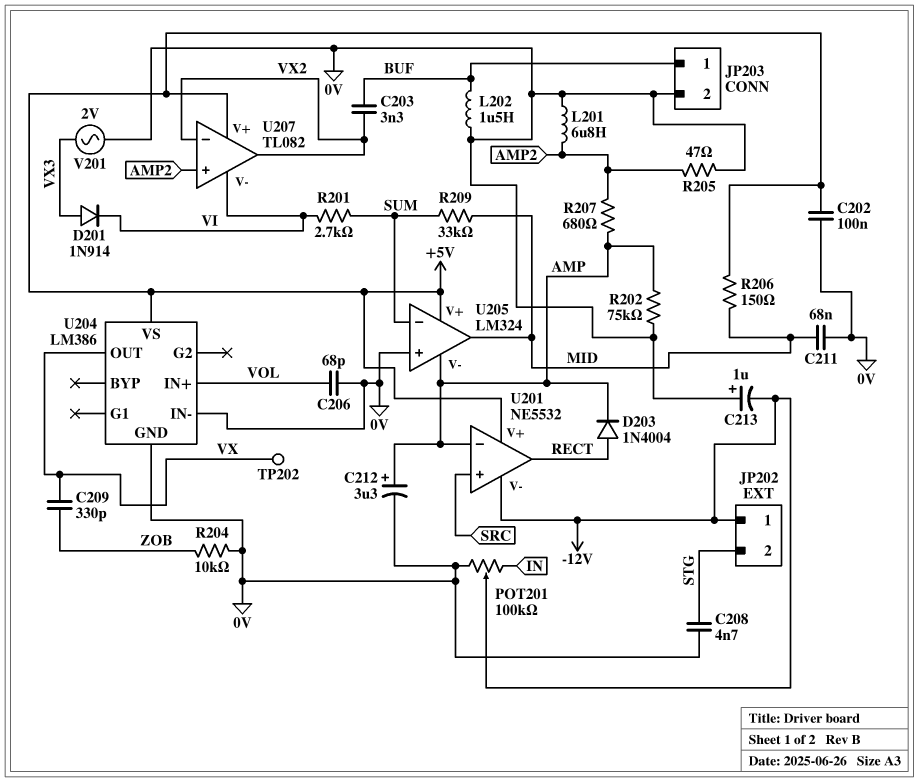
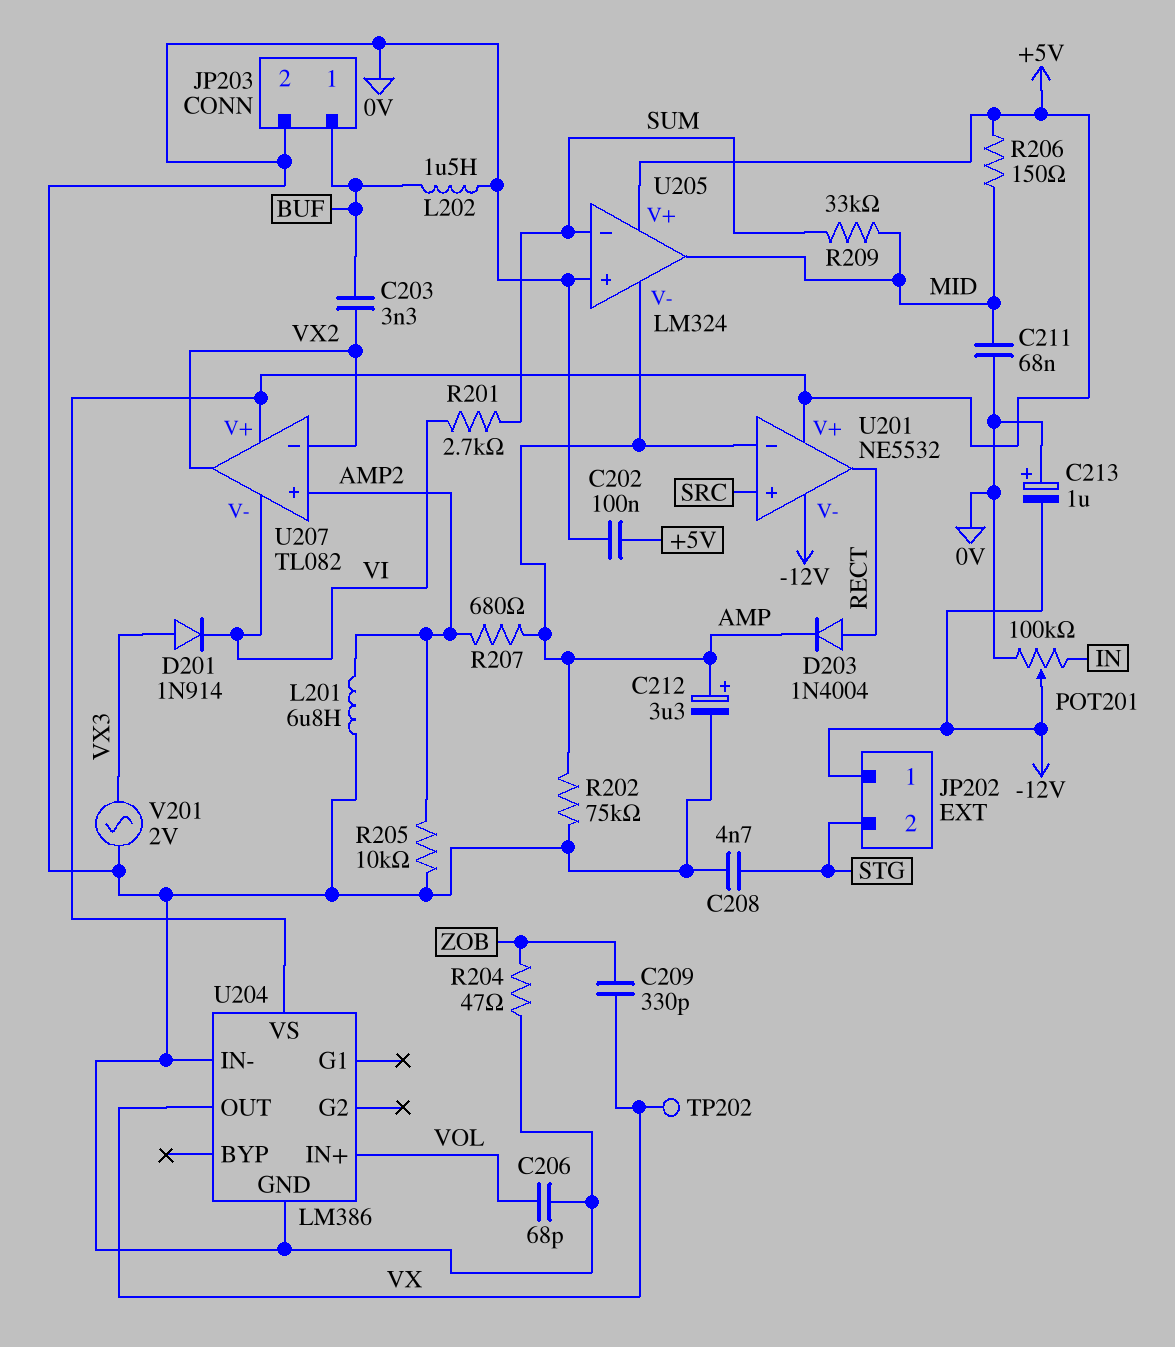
R204: 10k (0V, ZOB) -> 47 (0V, ZOB)
R205: 47 (0V, AMP2) -> 10k (0V, AMP2)

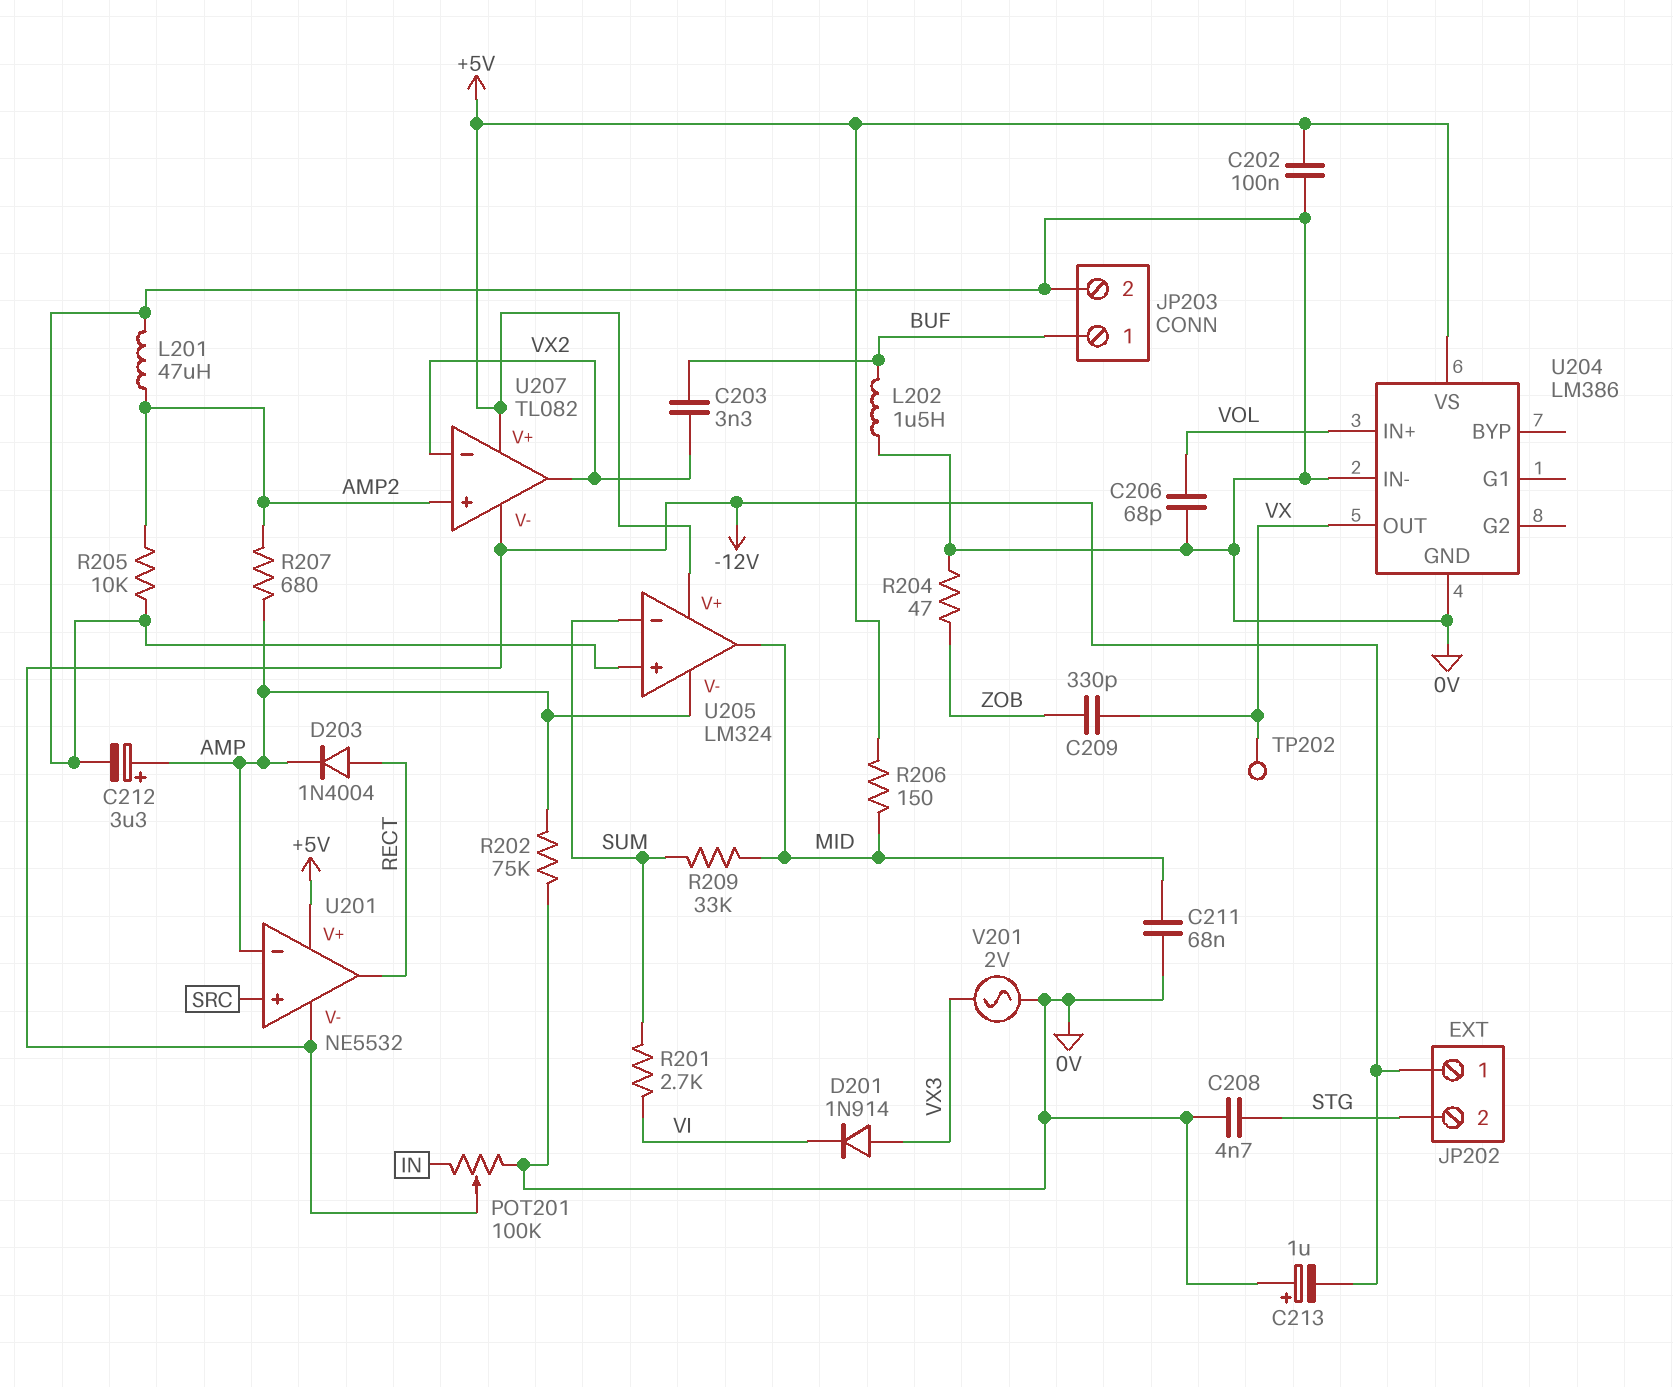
L201: 6.8uH (0V, AMP2) -> 47uH (0V, AMP2)
U207 pin V-: VI -> -12V

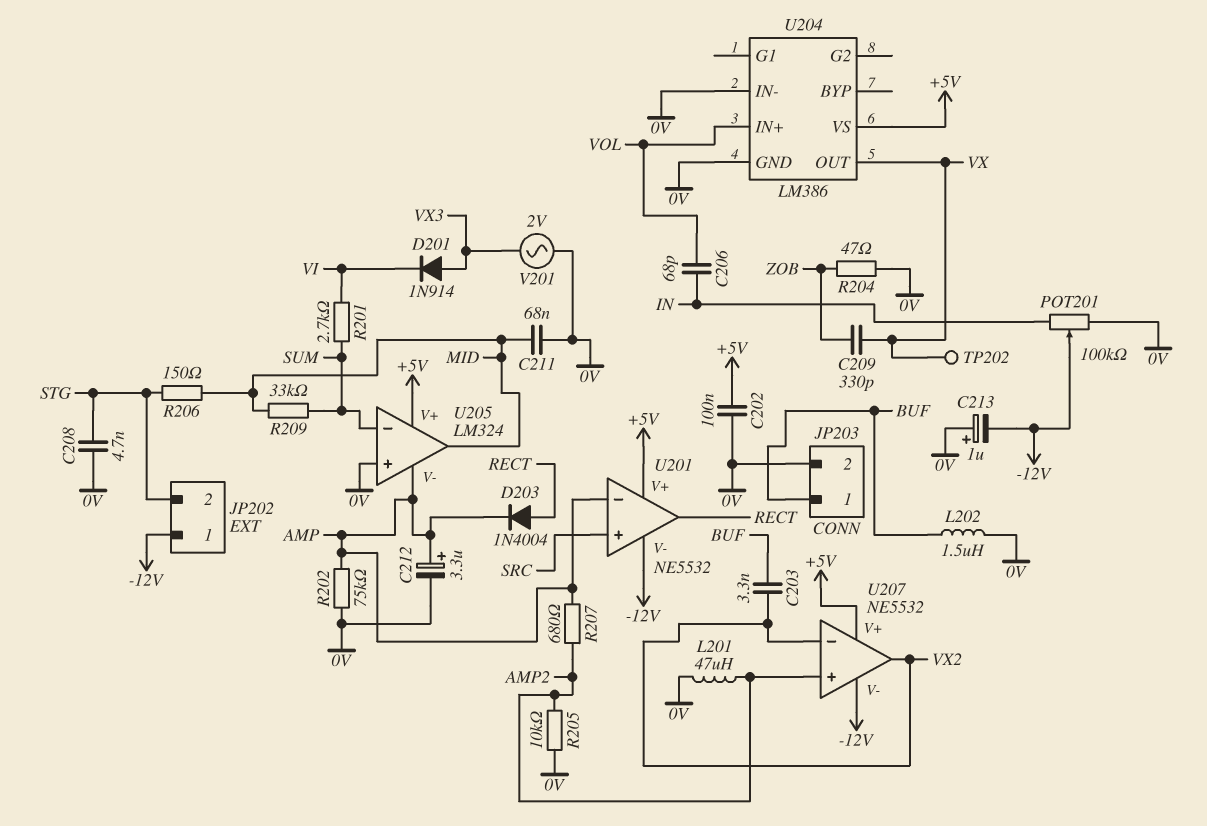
C206: 68pF (0V, VOL) -> 68pF (IN, VOL)
R206: 150 (+5V, MID) -> 150 (MID, STG)
U207: TL082 -> NE5532

